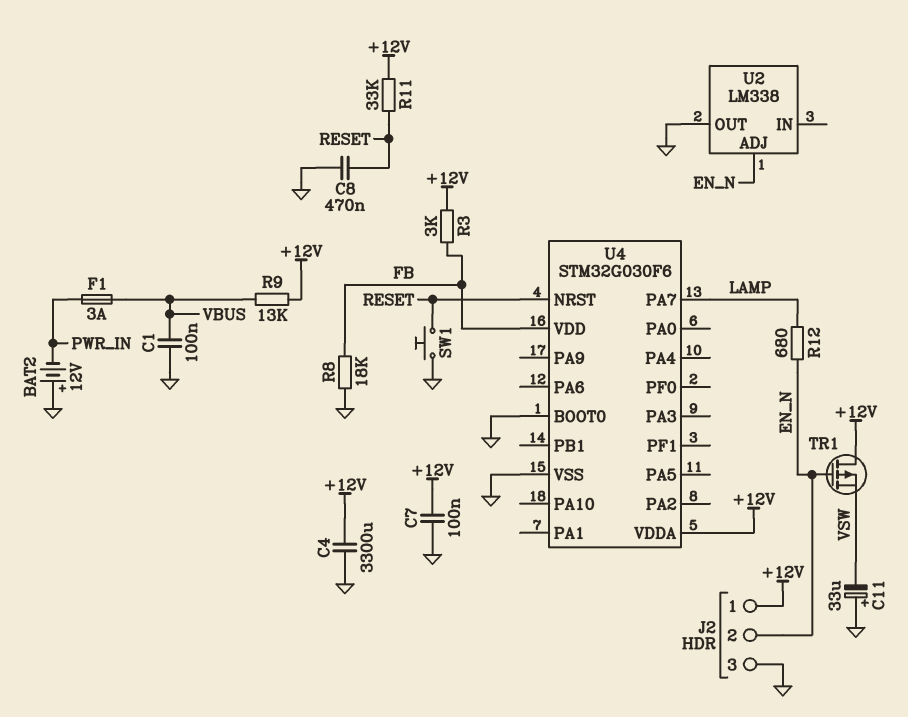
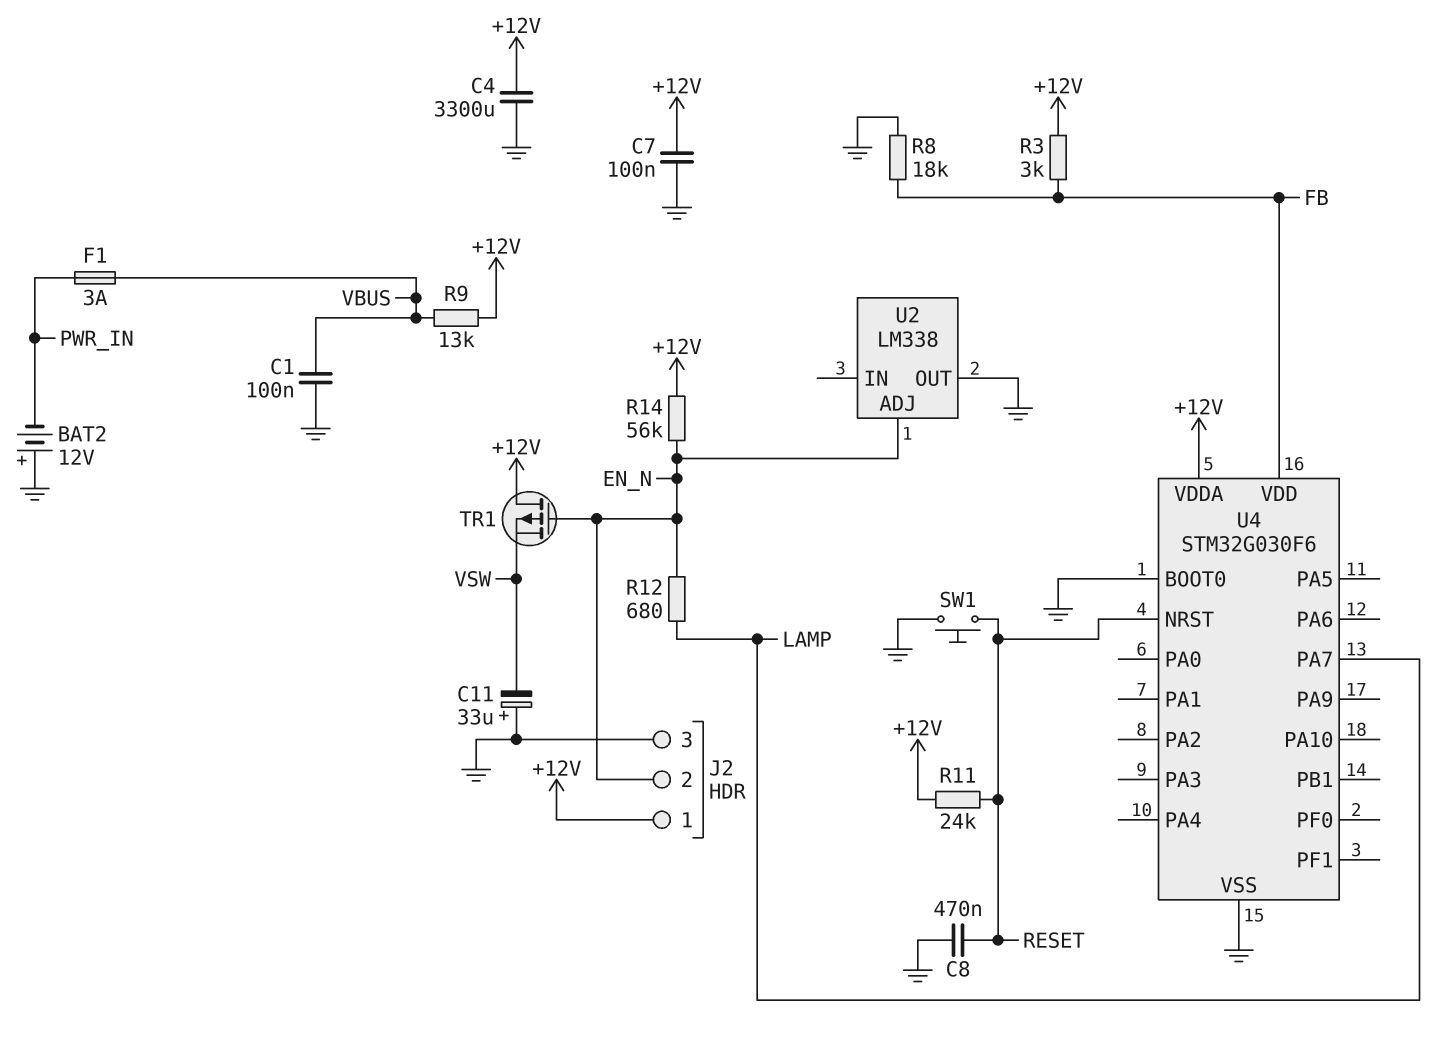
R11: 33k (+12V, RESET) -> 24k (+12V, RESET)
R14: none -> 56k (+12V, EN_N)

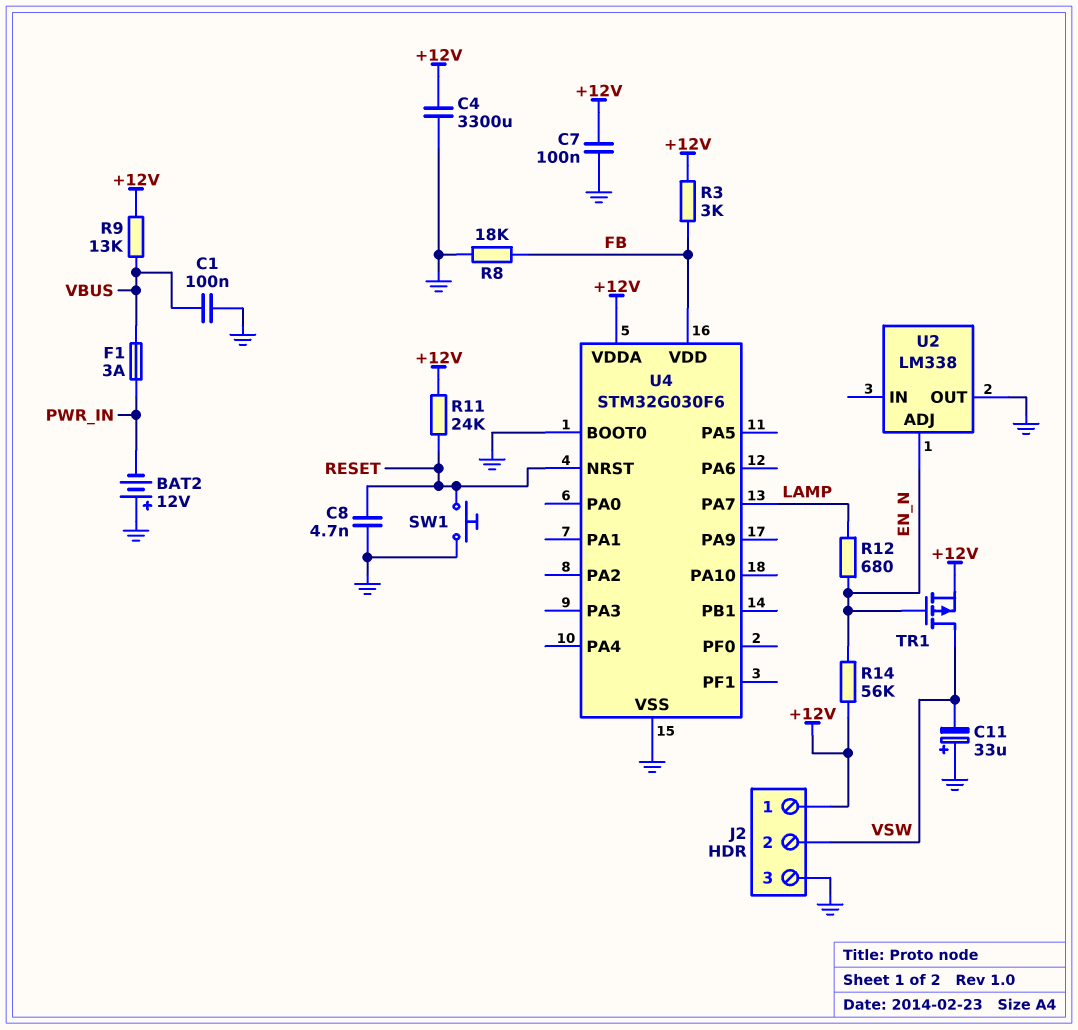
C8: 470nF (GND, RESET) -> 4.7nF (GND, RESET)
J2 pin 2: EN_N -> VSW
TR1: PMOS (G EN_N, D +12V, S VSW) -> PMOS (G EN_N, D VSW, S +12V)

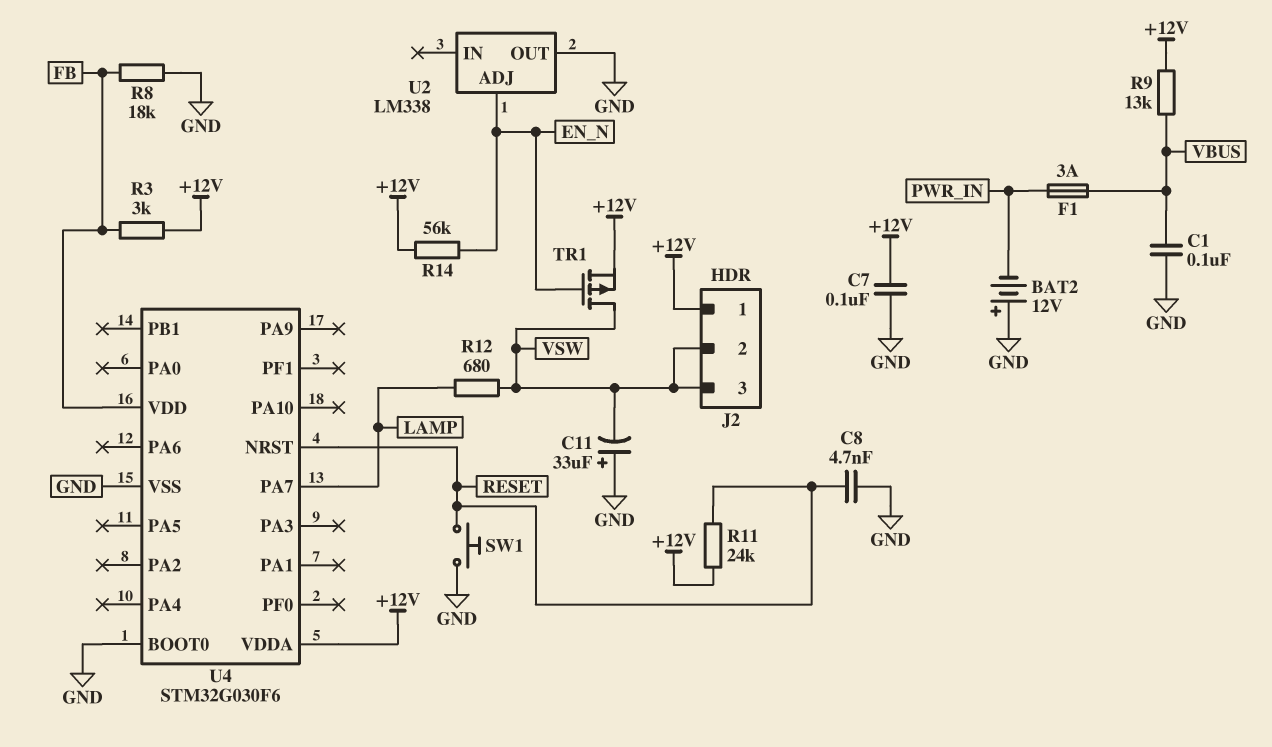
C4: 3300uF (+12V, GND) -> none
J2 pin 3: GND -> VSW
R12: 680 (EN_N, LAMP) -> 680 (LAMP, VSW)

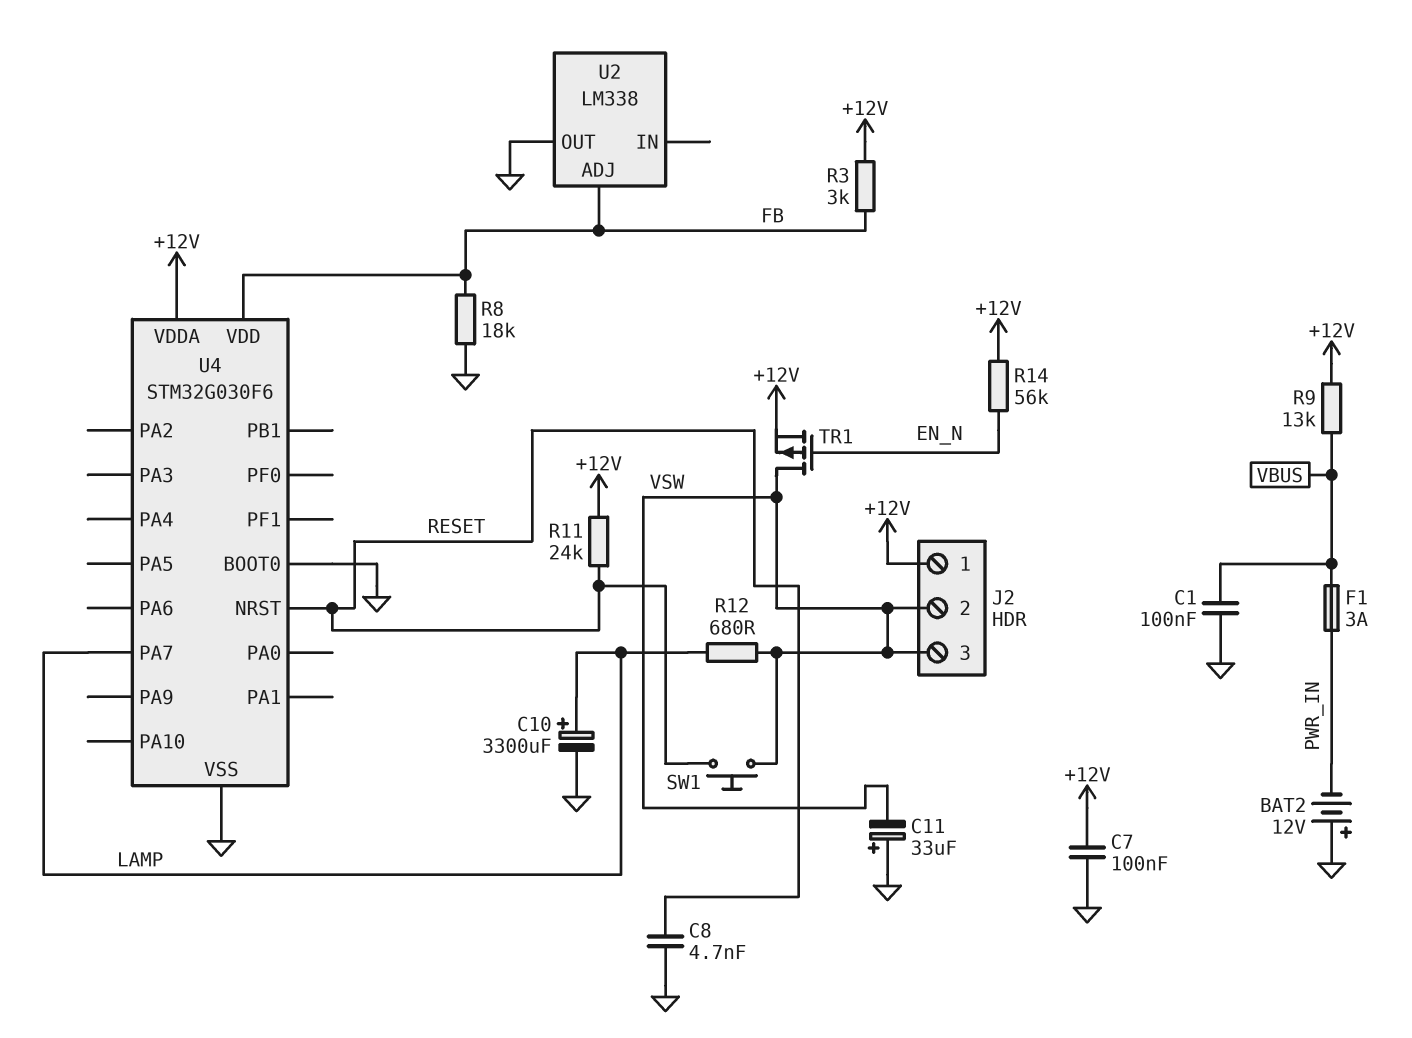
C10: none -> 3300uF (plus LAMP, minus GND)
SW1: button (GND, RESET) -> button (RESET, VSW)
U2 pin ADJ: EN_N -> FB

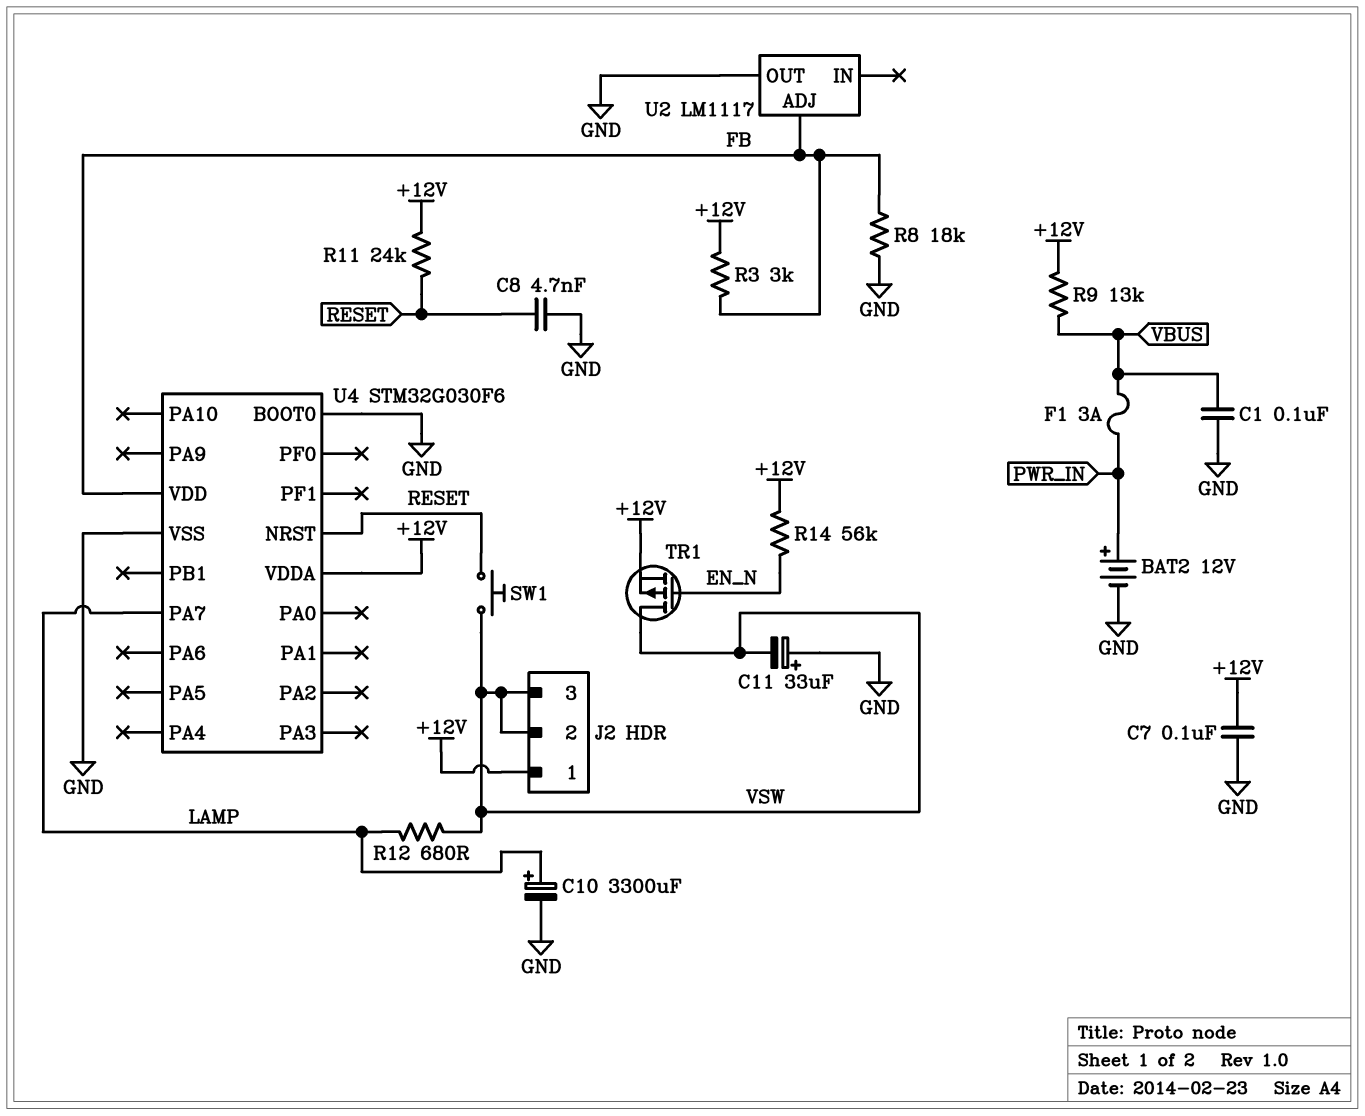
BAT2: 12V (plus GND, minus PWR_IN) -> 12V (plus PWR_IN, minus GND)
U2: LM338 -> LM1117

